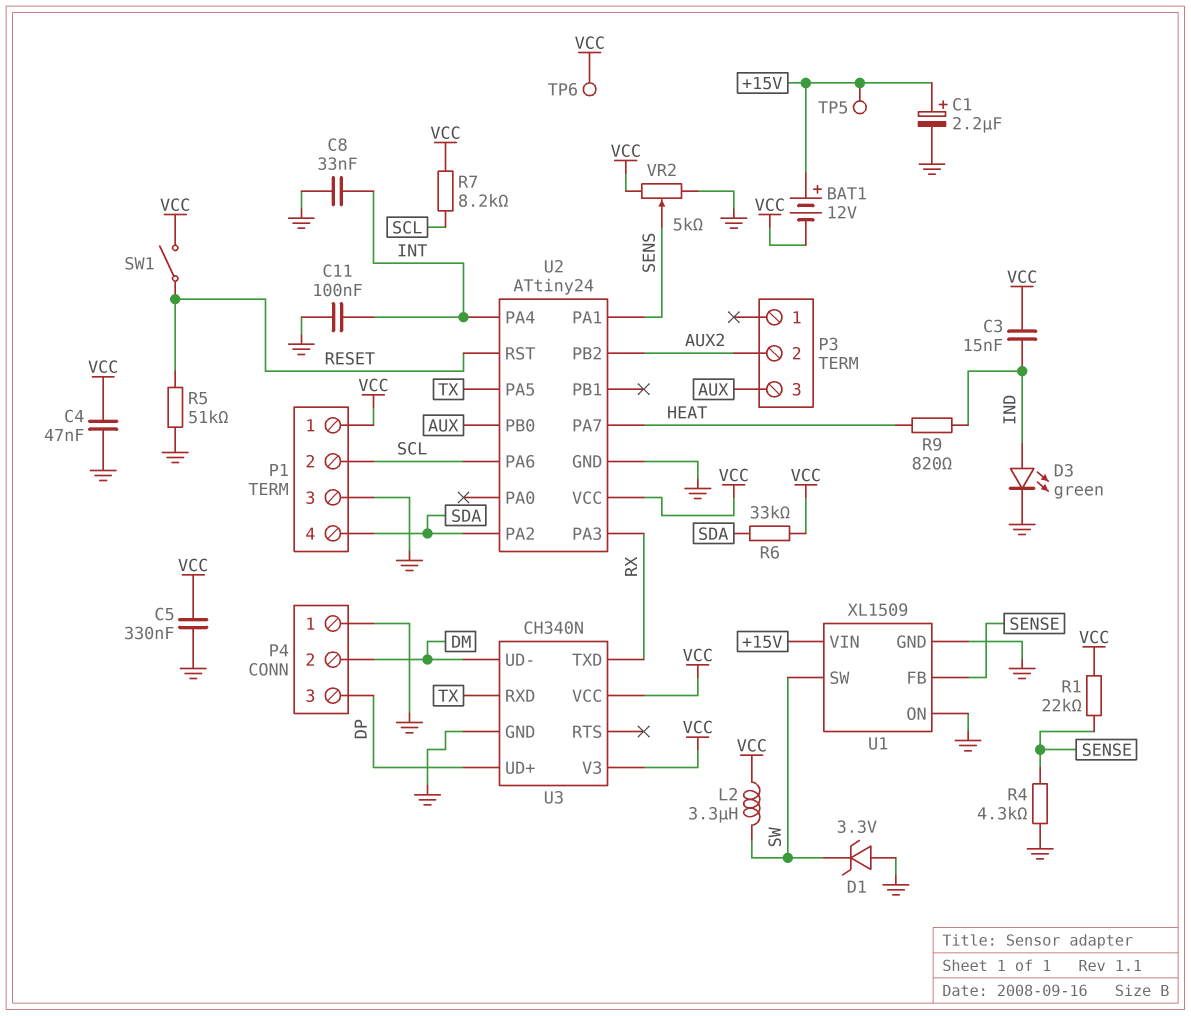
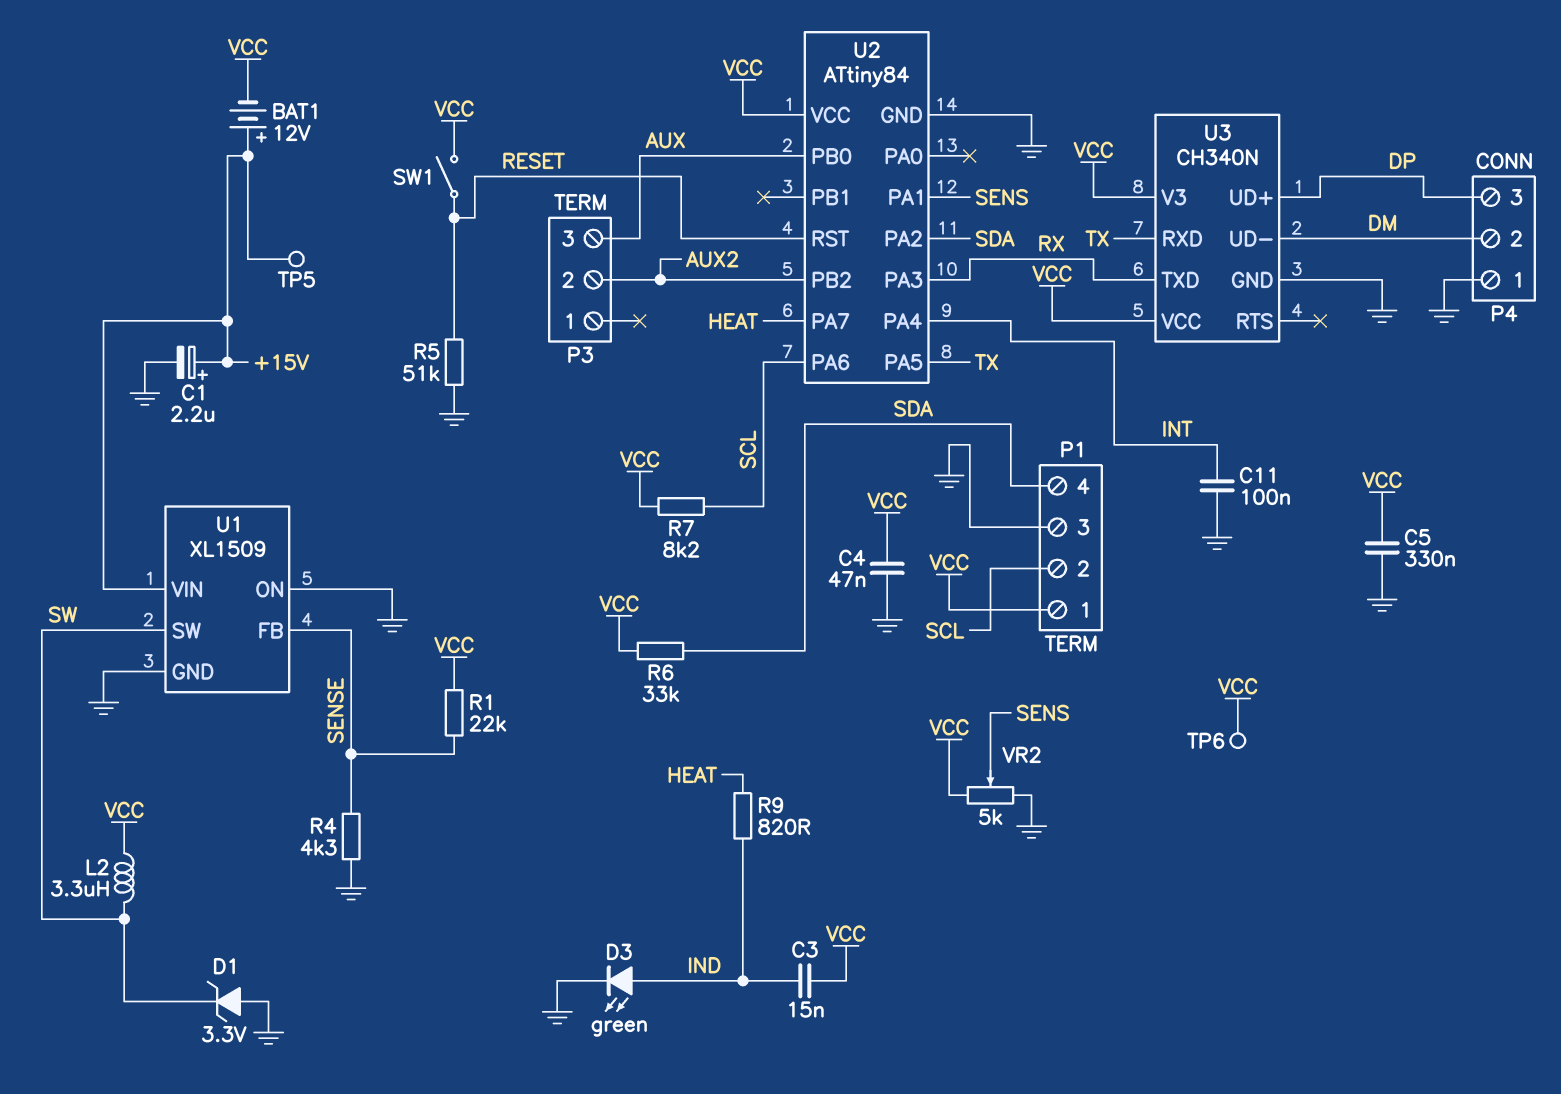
C8: 33nF (GND, INT) -> none
U2: ATtiny24 -> ATtiny84

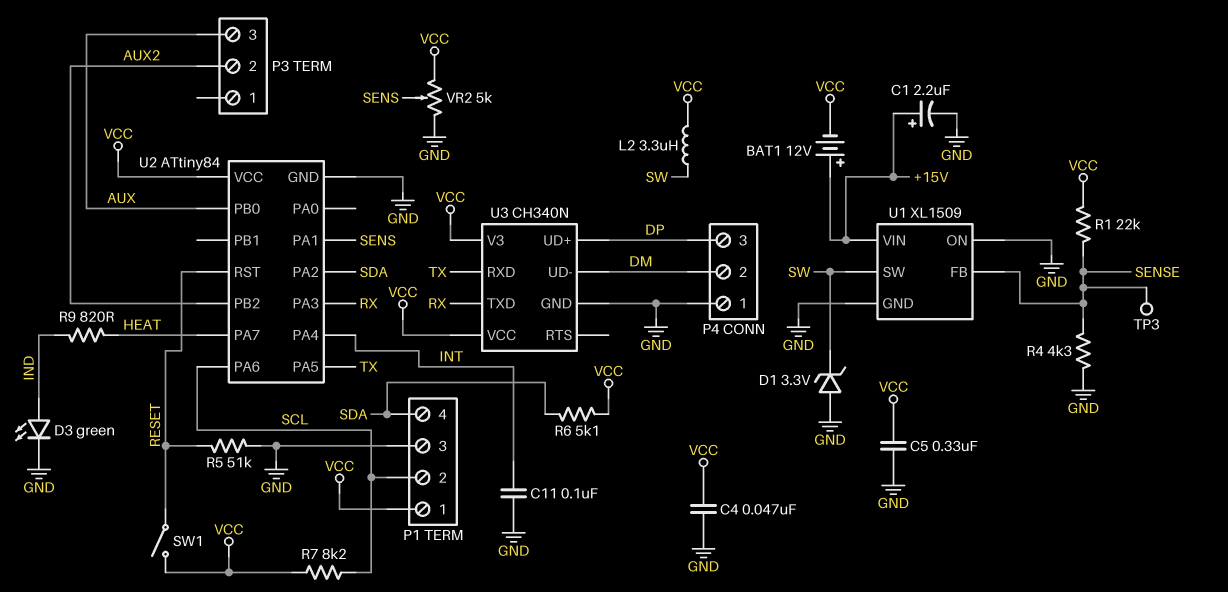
C3: 15nF (IND, VCC) -> none
R6: 33k (SDA, VCC) -> 5.1k (SDA, VCC)
TP3: none -> test point (SENSE)
TP5: test point (+15V) -> none
TP6: test point (VCC) -> none

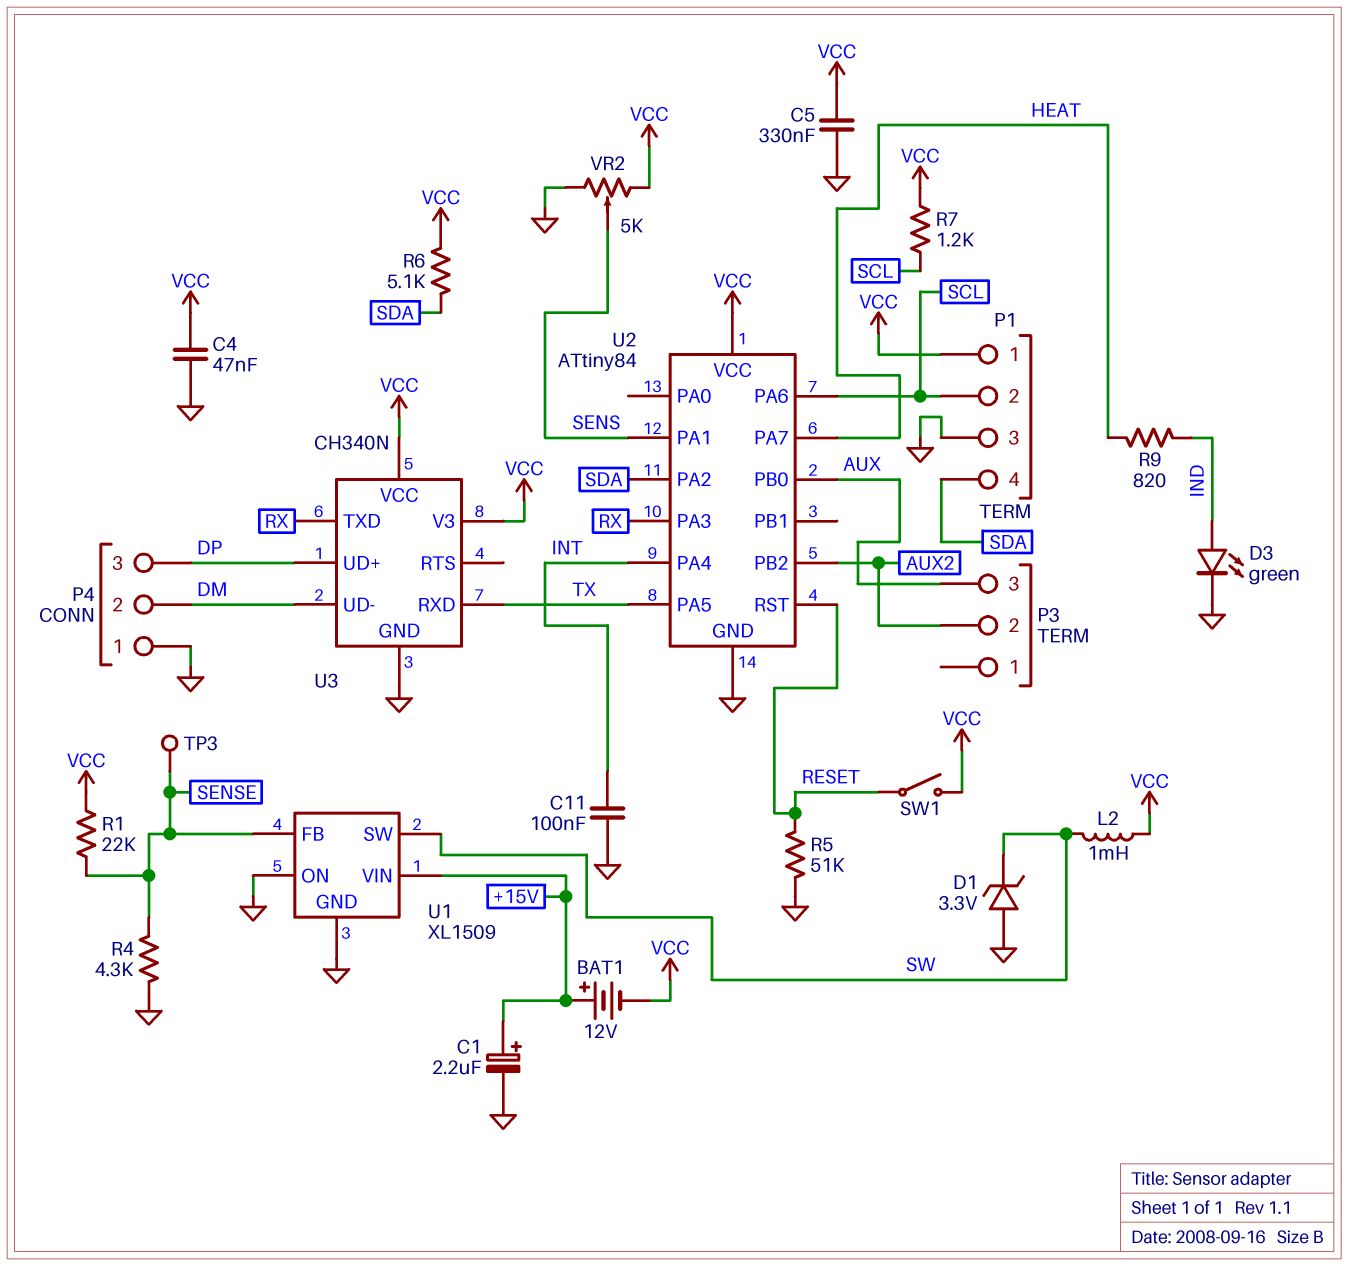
L2: 3.3uH (SW, VCC) -> 1mH (SW, VCC)
R7: 8.2k (SCL, VCC) -> 1.2k (SCL, VCC)

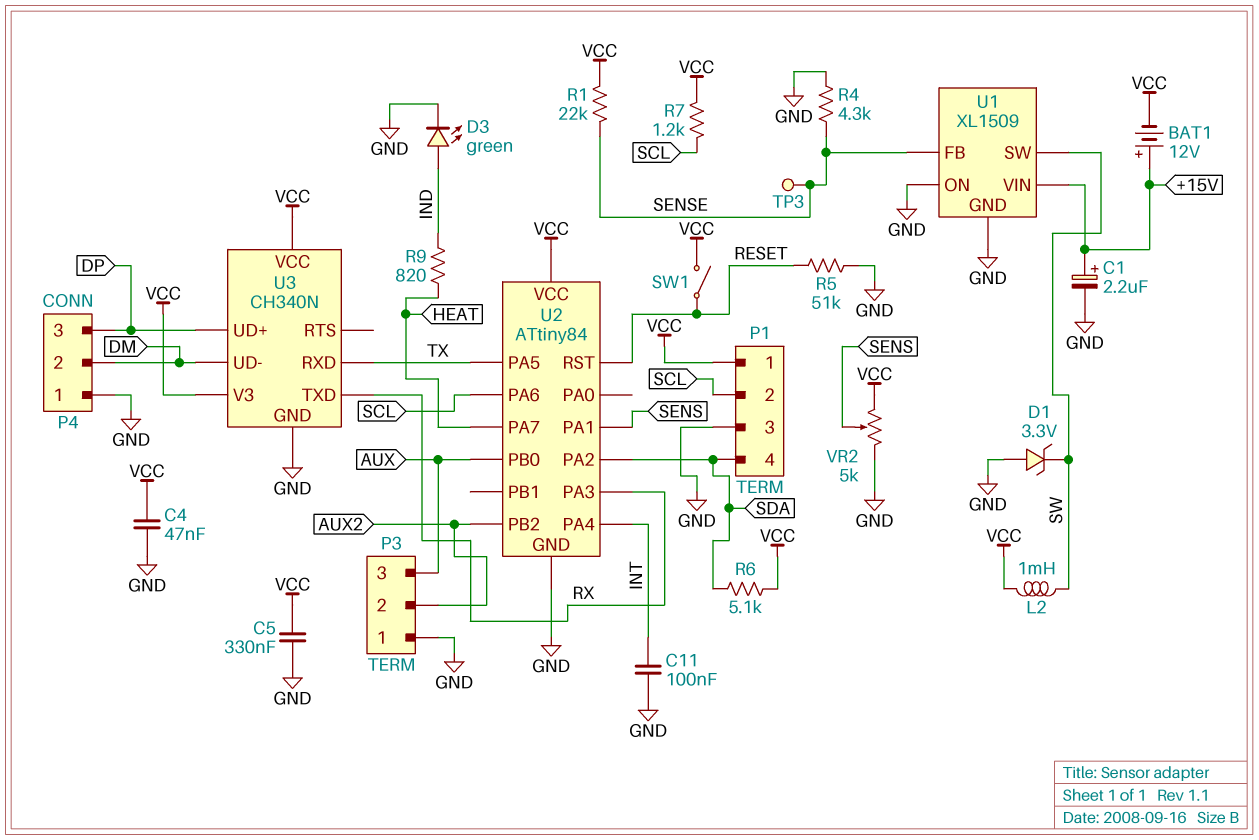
P3 pin 1: none -> GND

